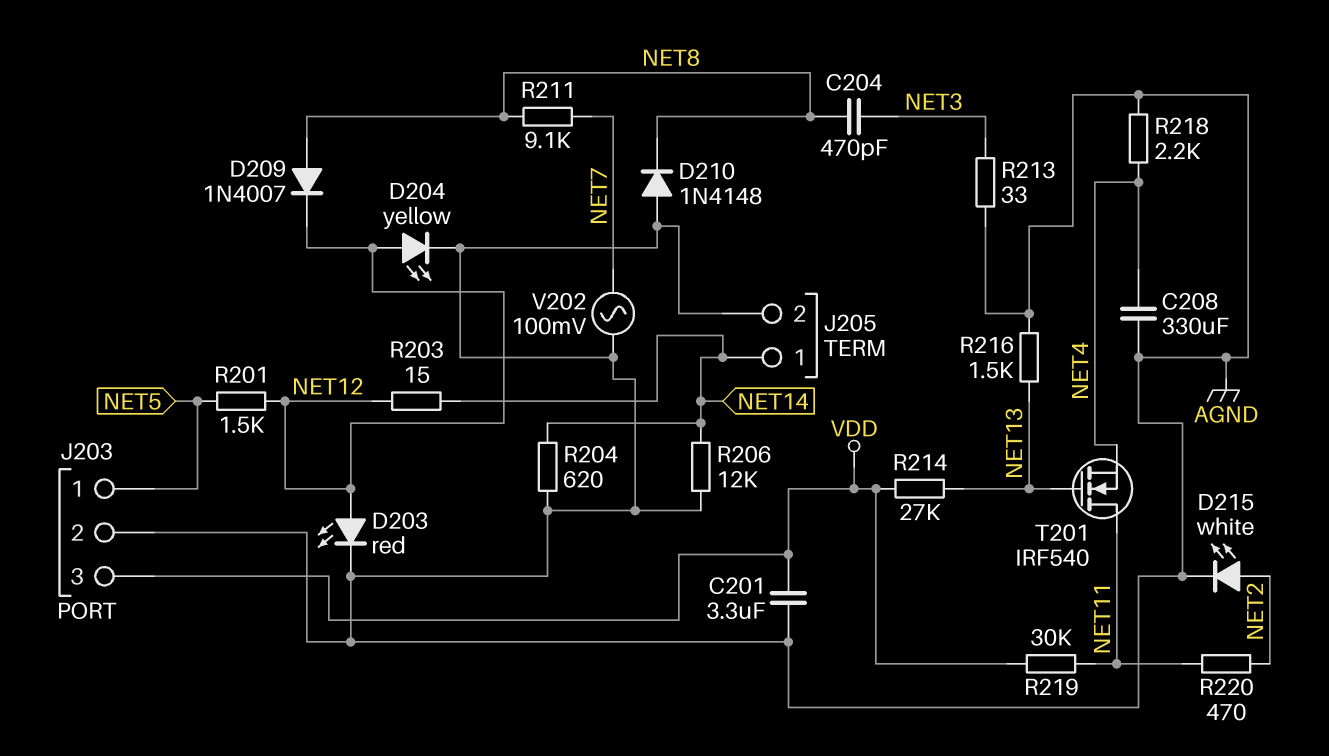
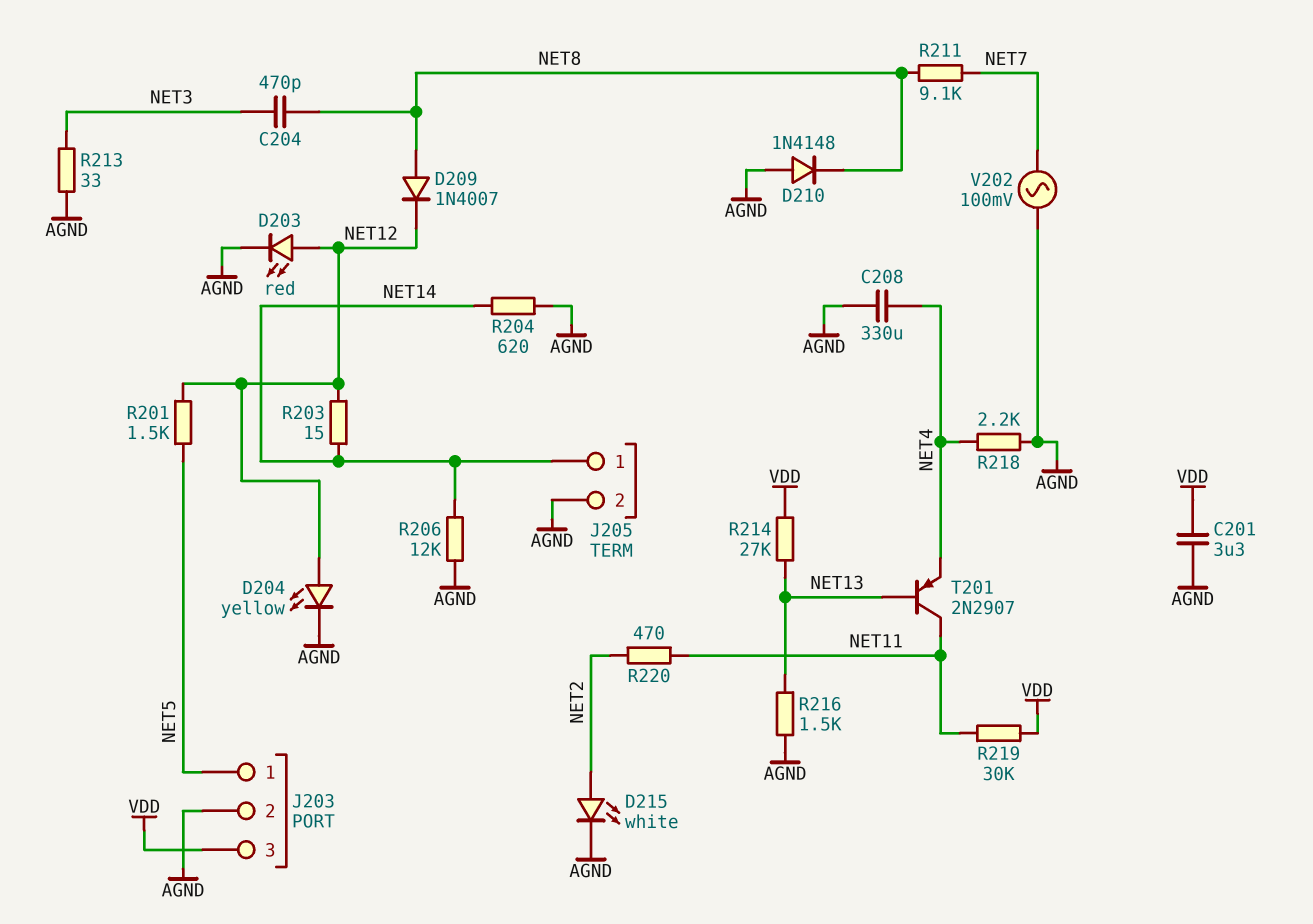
T201: NMOS IRF540 (G NET13, D NET11, S NET4) -> PNP 2N2907 (B NET13, C NET11, E NET4)

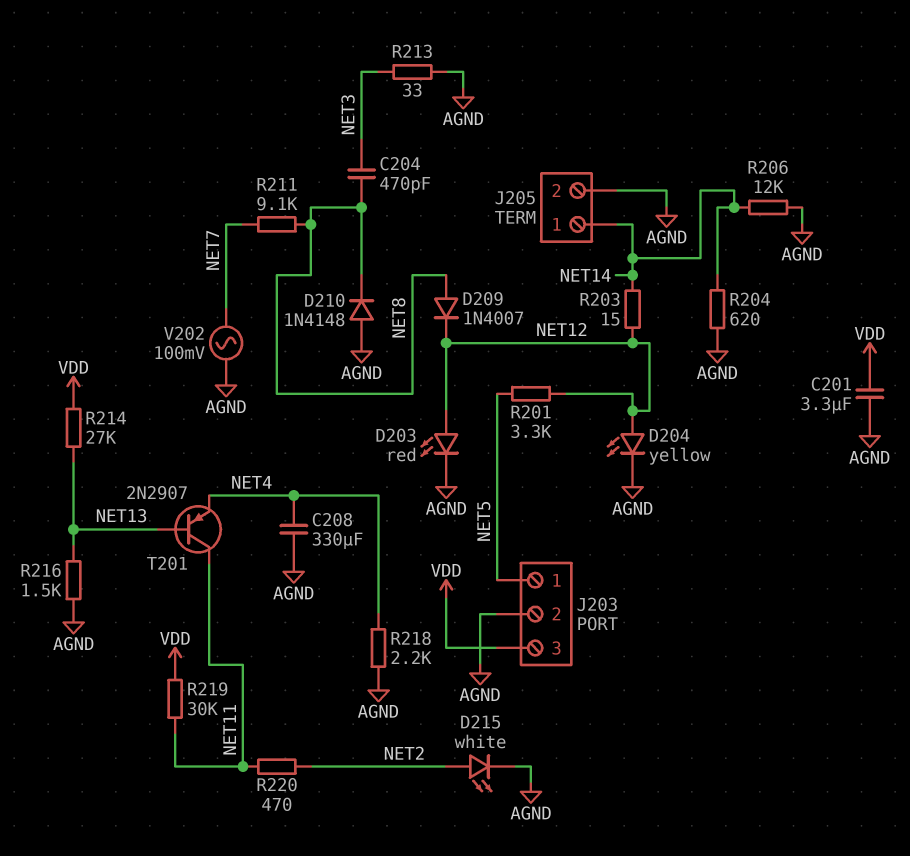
R201: 1.5k (NET5, NET12) -> 3.3k (NET5, NET12)

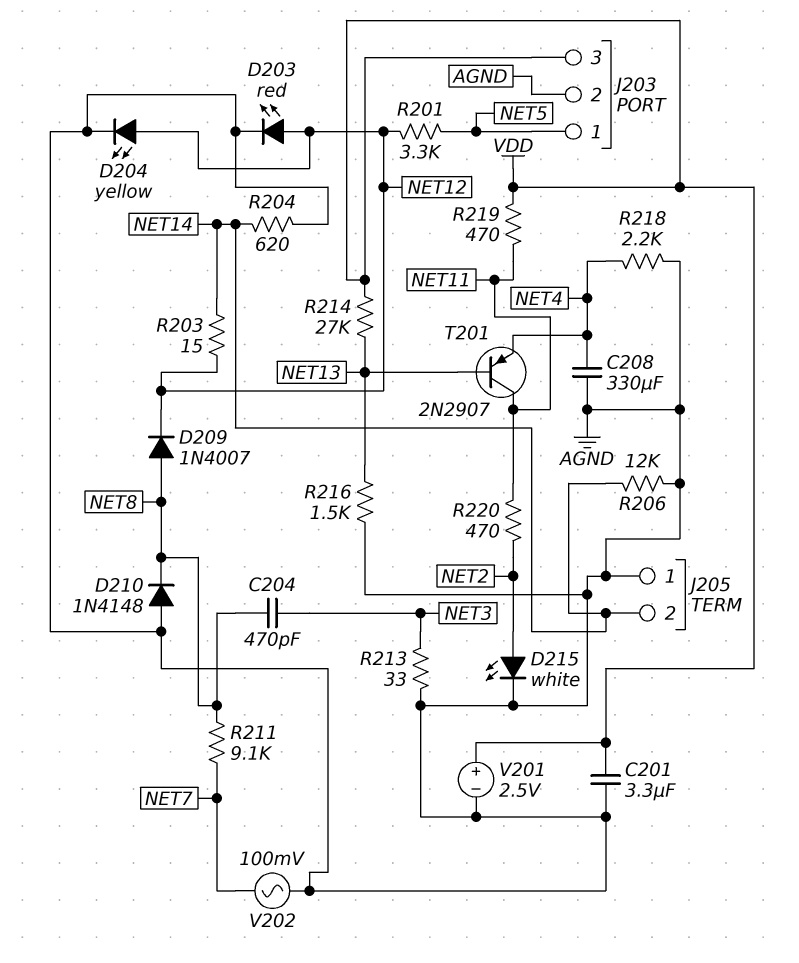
J205 pin 1: NET14 -> AGND
J205 pin 2: AGND -> NET14
R219: 30k (NET11, VDD) -> 470 (NET11, VDD)
V201: none -> 2.5V (plus VDD, minus AGND)

